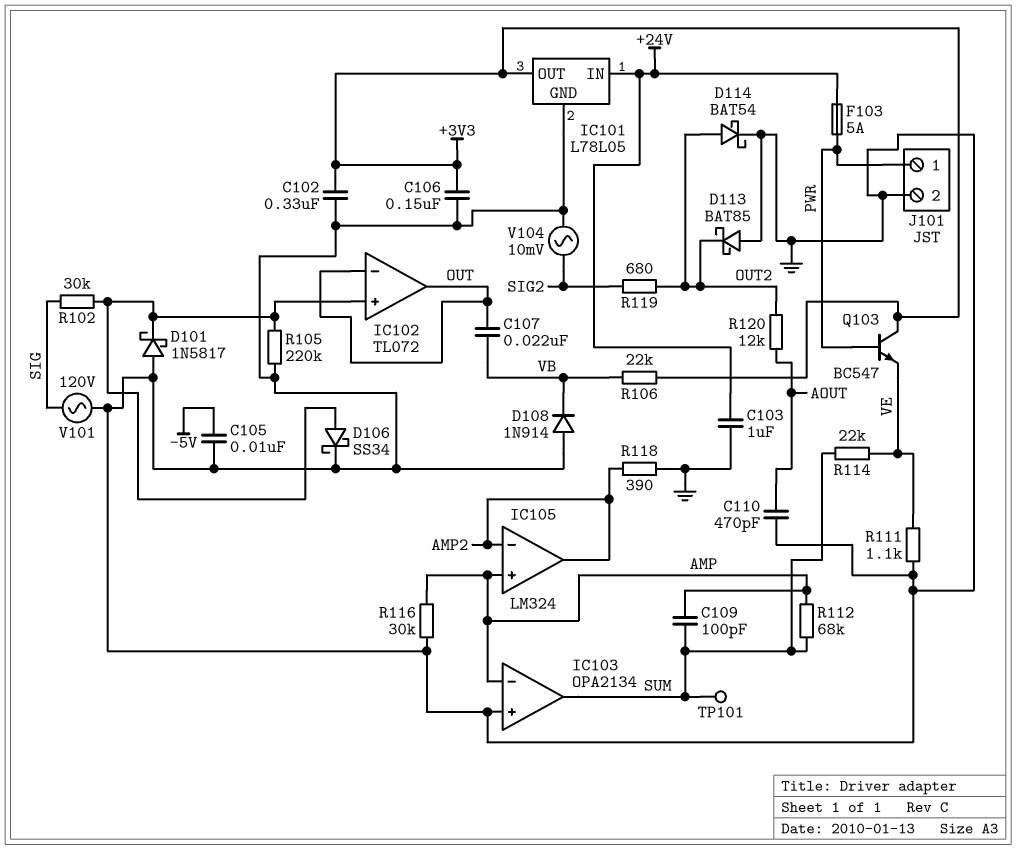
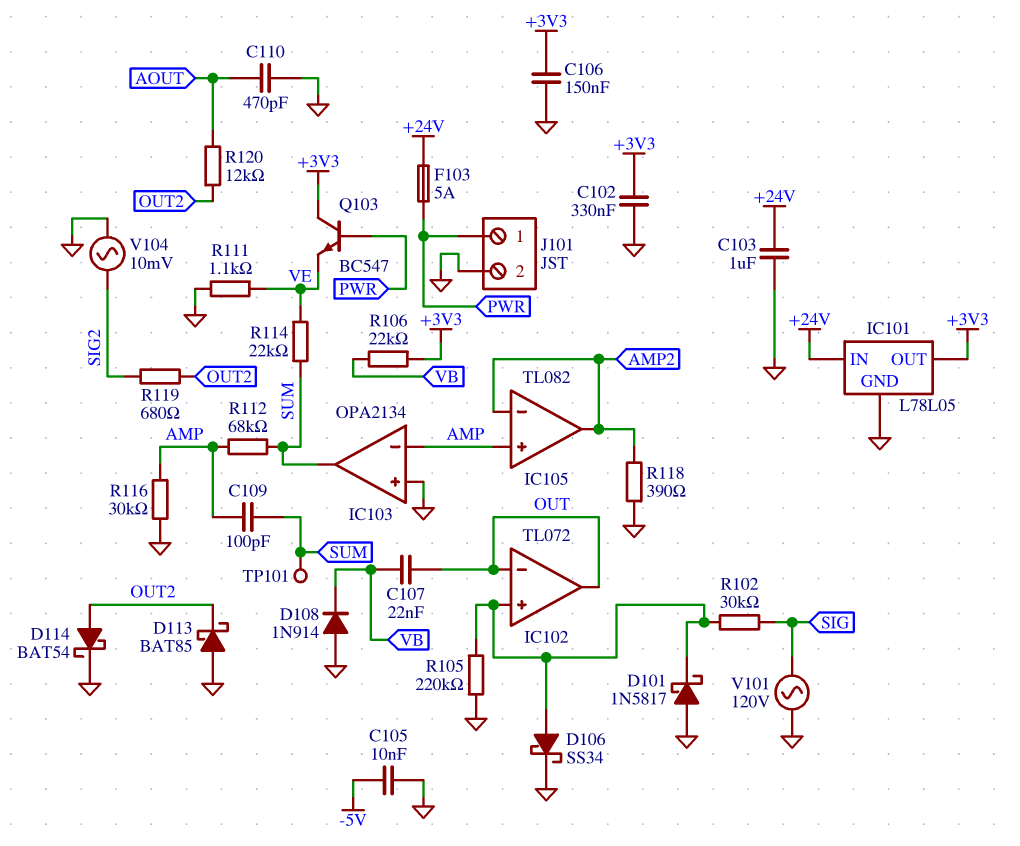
IC105: LM324 -> TL082

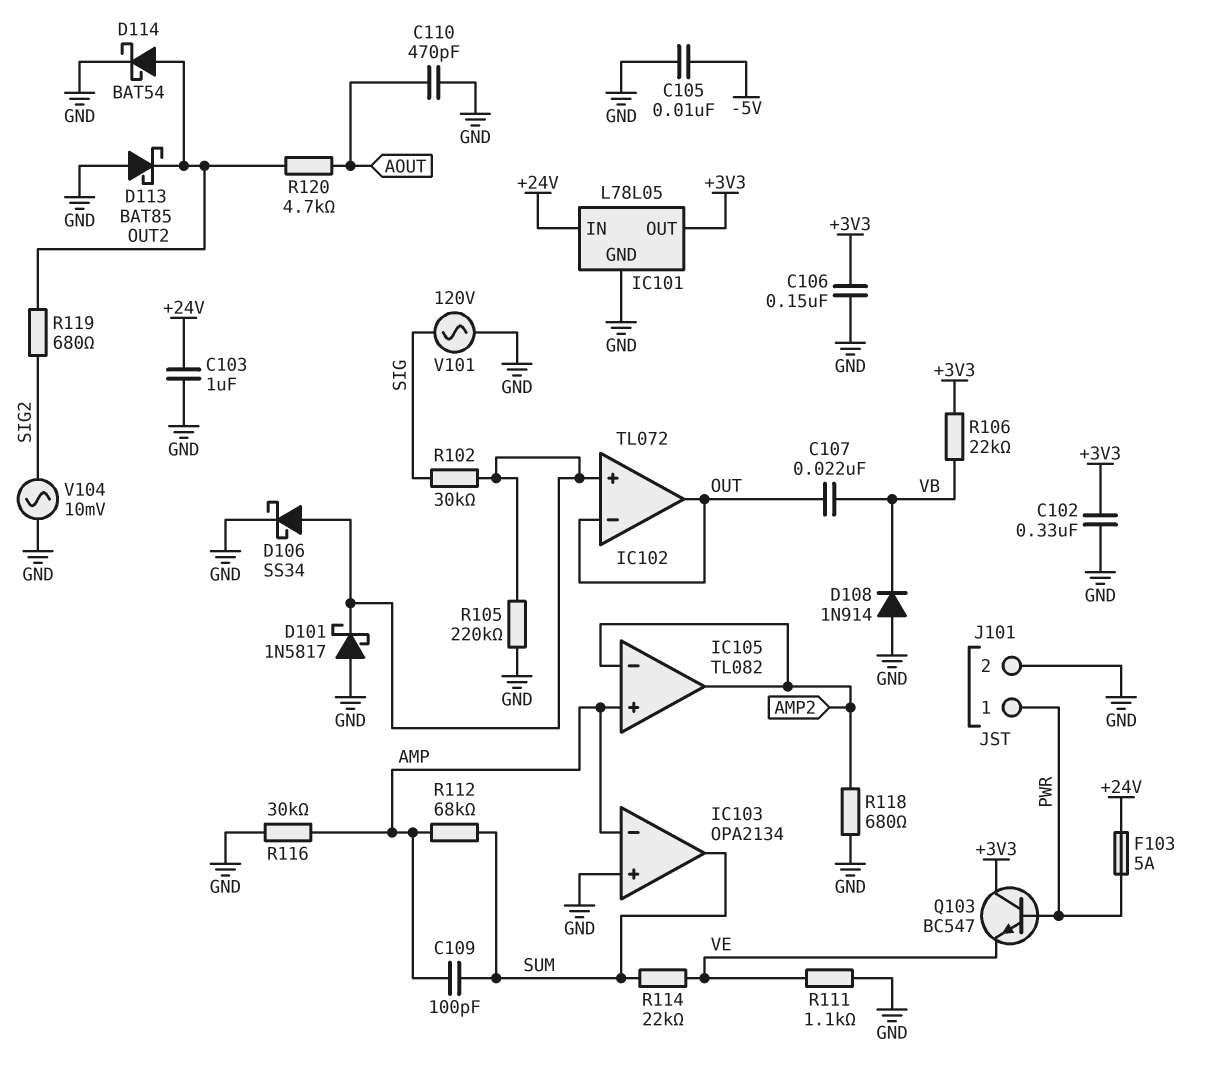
R118: 390 (AMP2, GND) -> 680 (AMP2, GND)
R120: 12k (AOUT, OUT2) -> 4.7k (AOUT, OUT2)
TP101: test point (SUM) -> none

